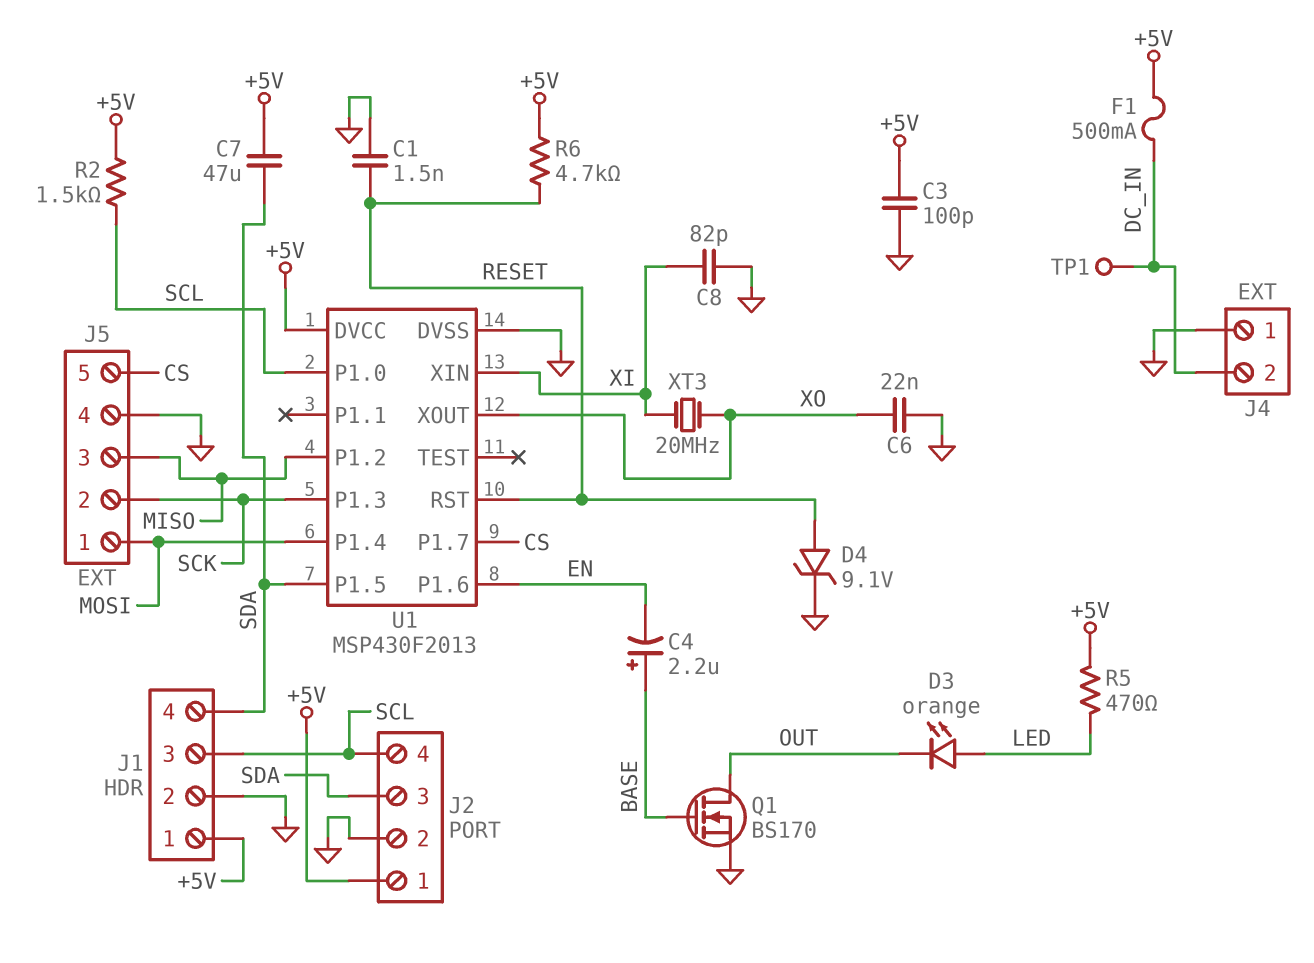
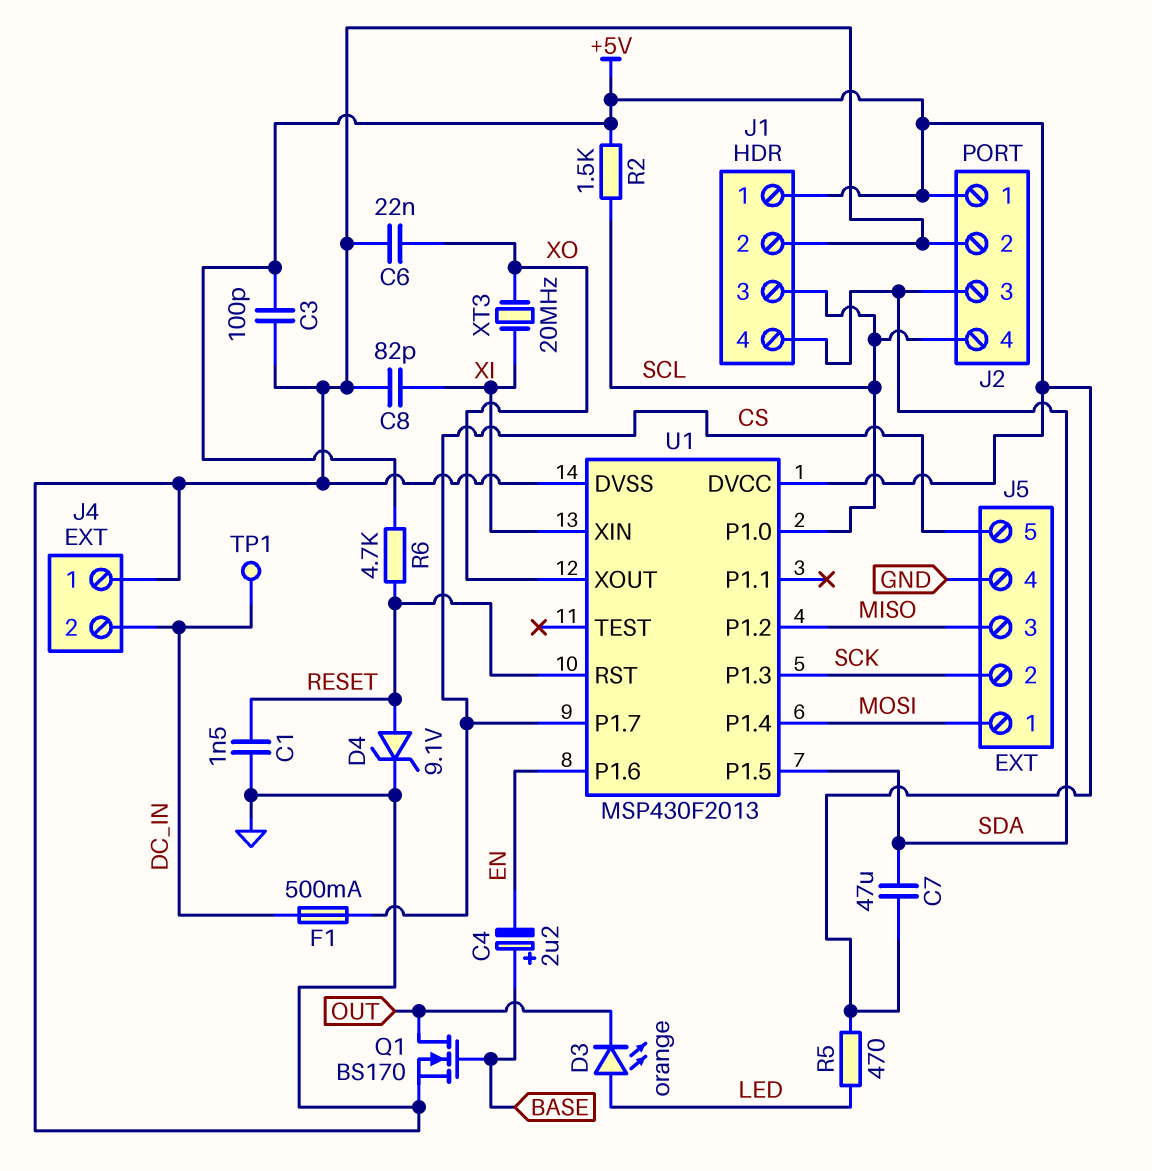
F1: 500mA (+5V, DC_IN) -> 500mA (CS, DC_IN)

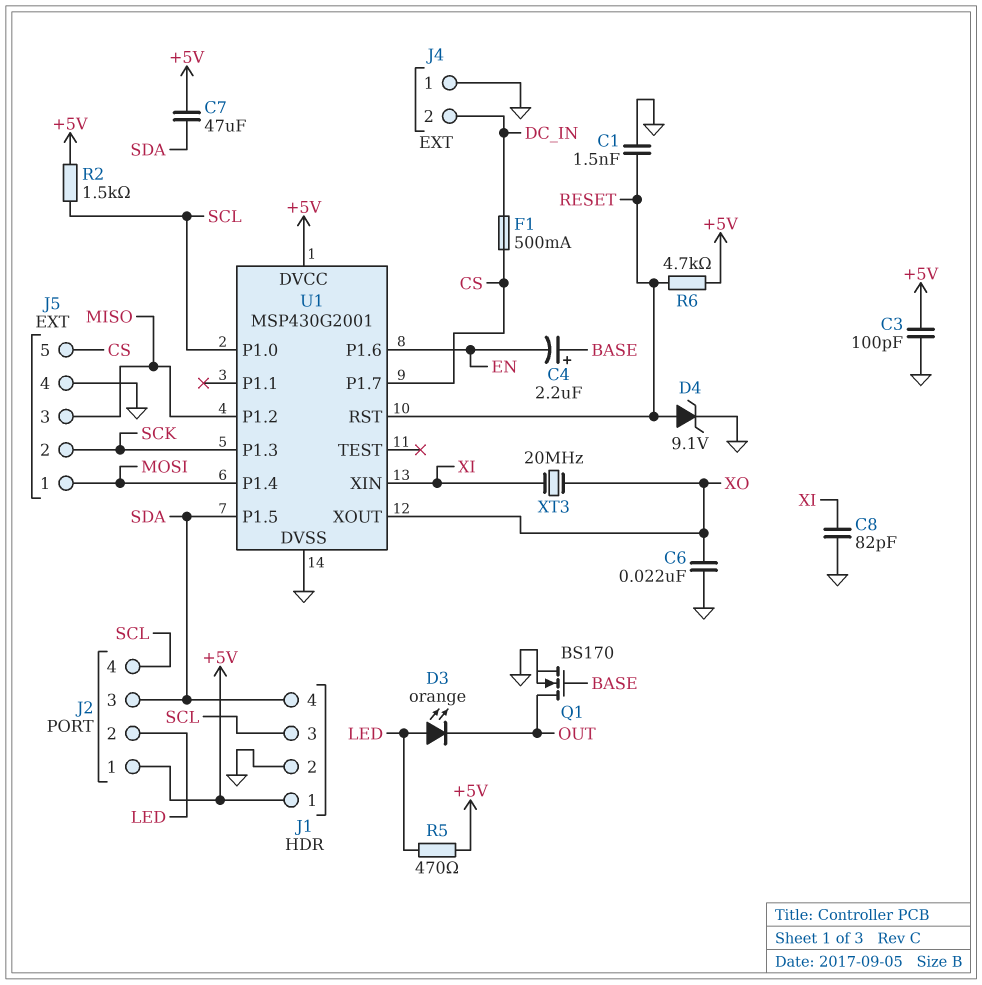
J2 pin 2: GND -> LED
TP1: test point (DC_IN) -> none
U1: MSP430F2013 -> MSP430G2001

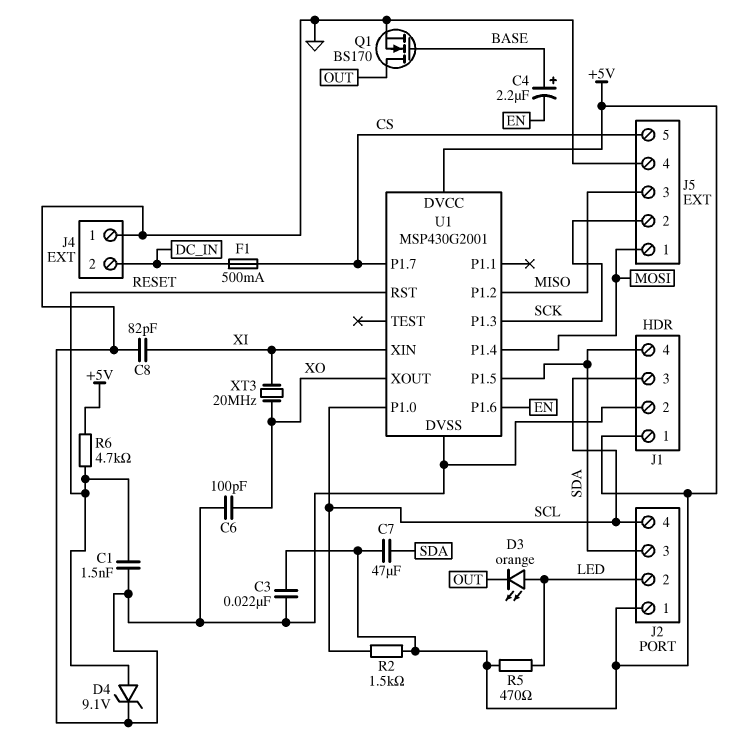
C3: 100pF (+5V, GND) -> 22nF (+5V, GND)
C6: 22nF (GND, XO) -> 100pF (GND, XO)

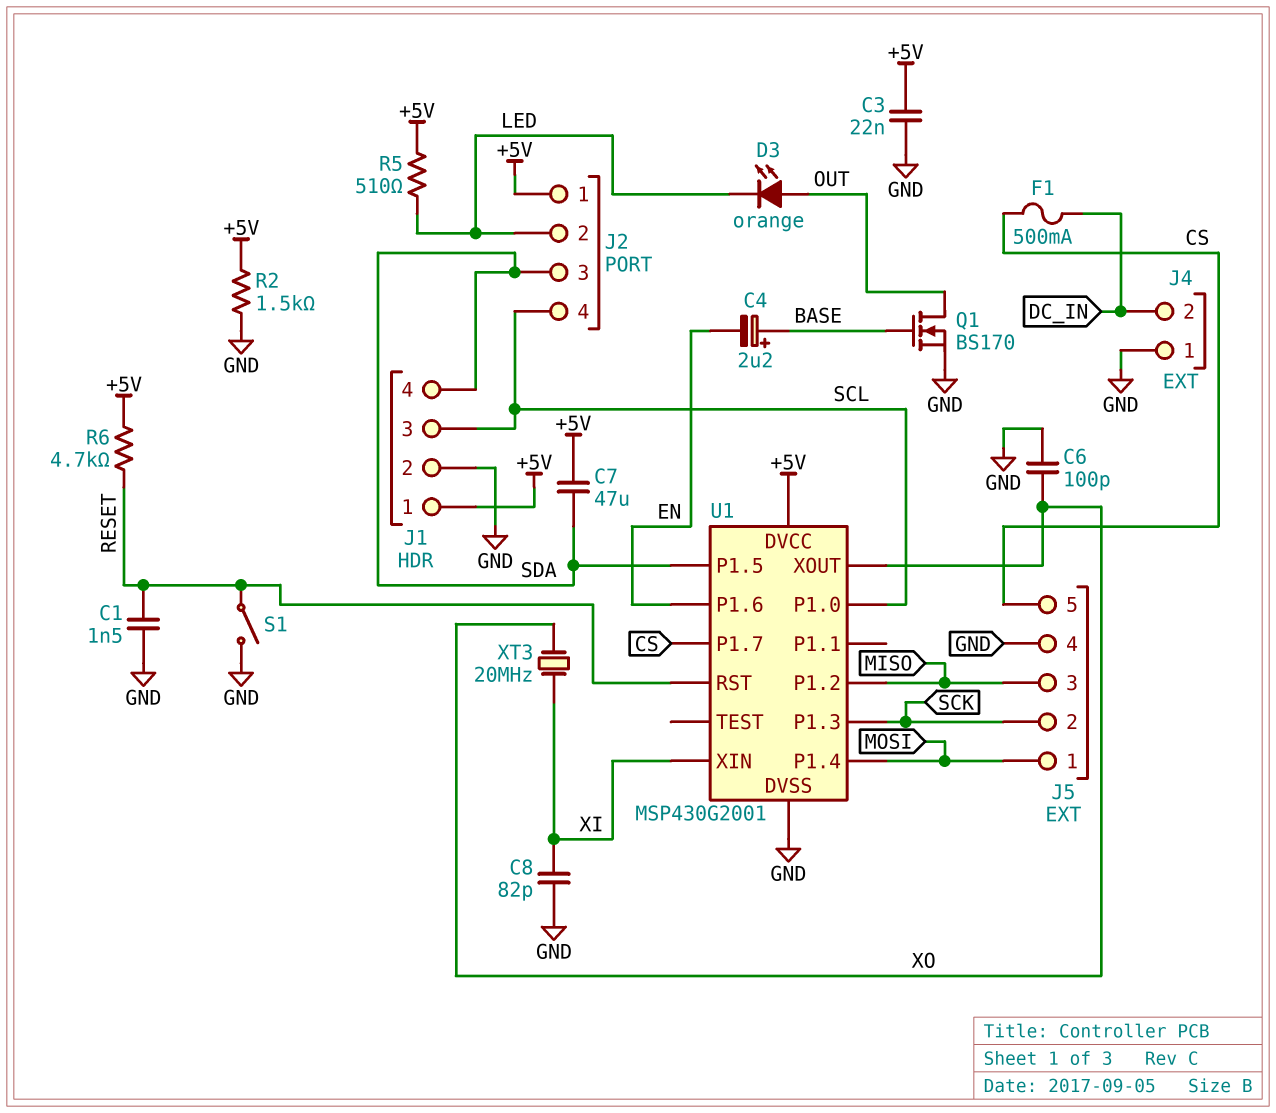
D3: LED orange (A LED, K OUT) -> LED orange (A OUT, K LED)
D4: zener 9.1V (A RESET, K GND) -> none
R2: 1.5k (+5V, SCL) -> 1.5k (+5V, GND)
R5: 470 (+5V, LED) -> 510 (+5V, LED)
S1: none -> switch (GND, RESET)

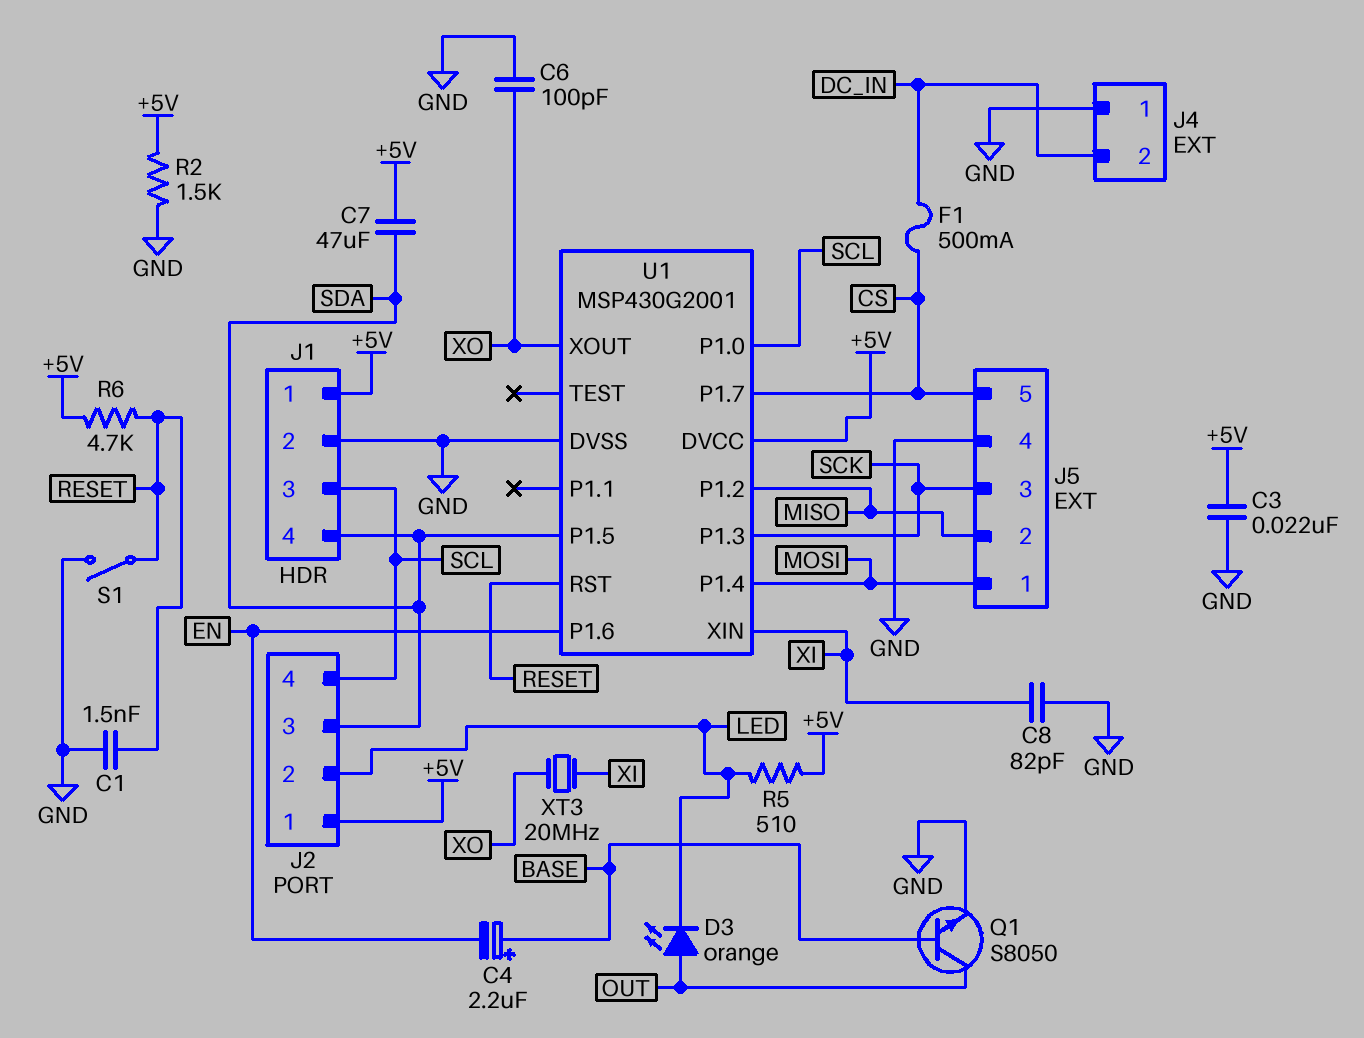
J5 pin 2: SCK -> MISO
J5 pin 3: MISO -> SCK
Q1: NMOS BS170 (G BASE, D OUT, S GND) -> NPN S8050 (B BASE, C OUT, E GND)

